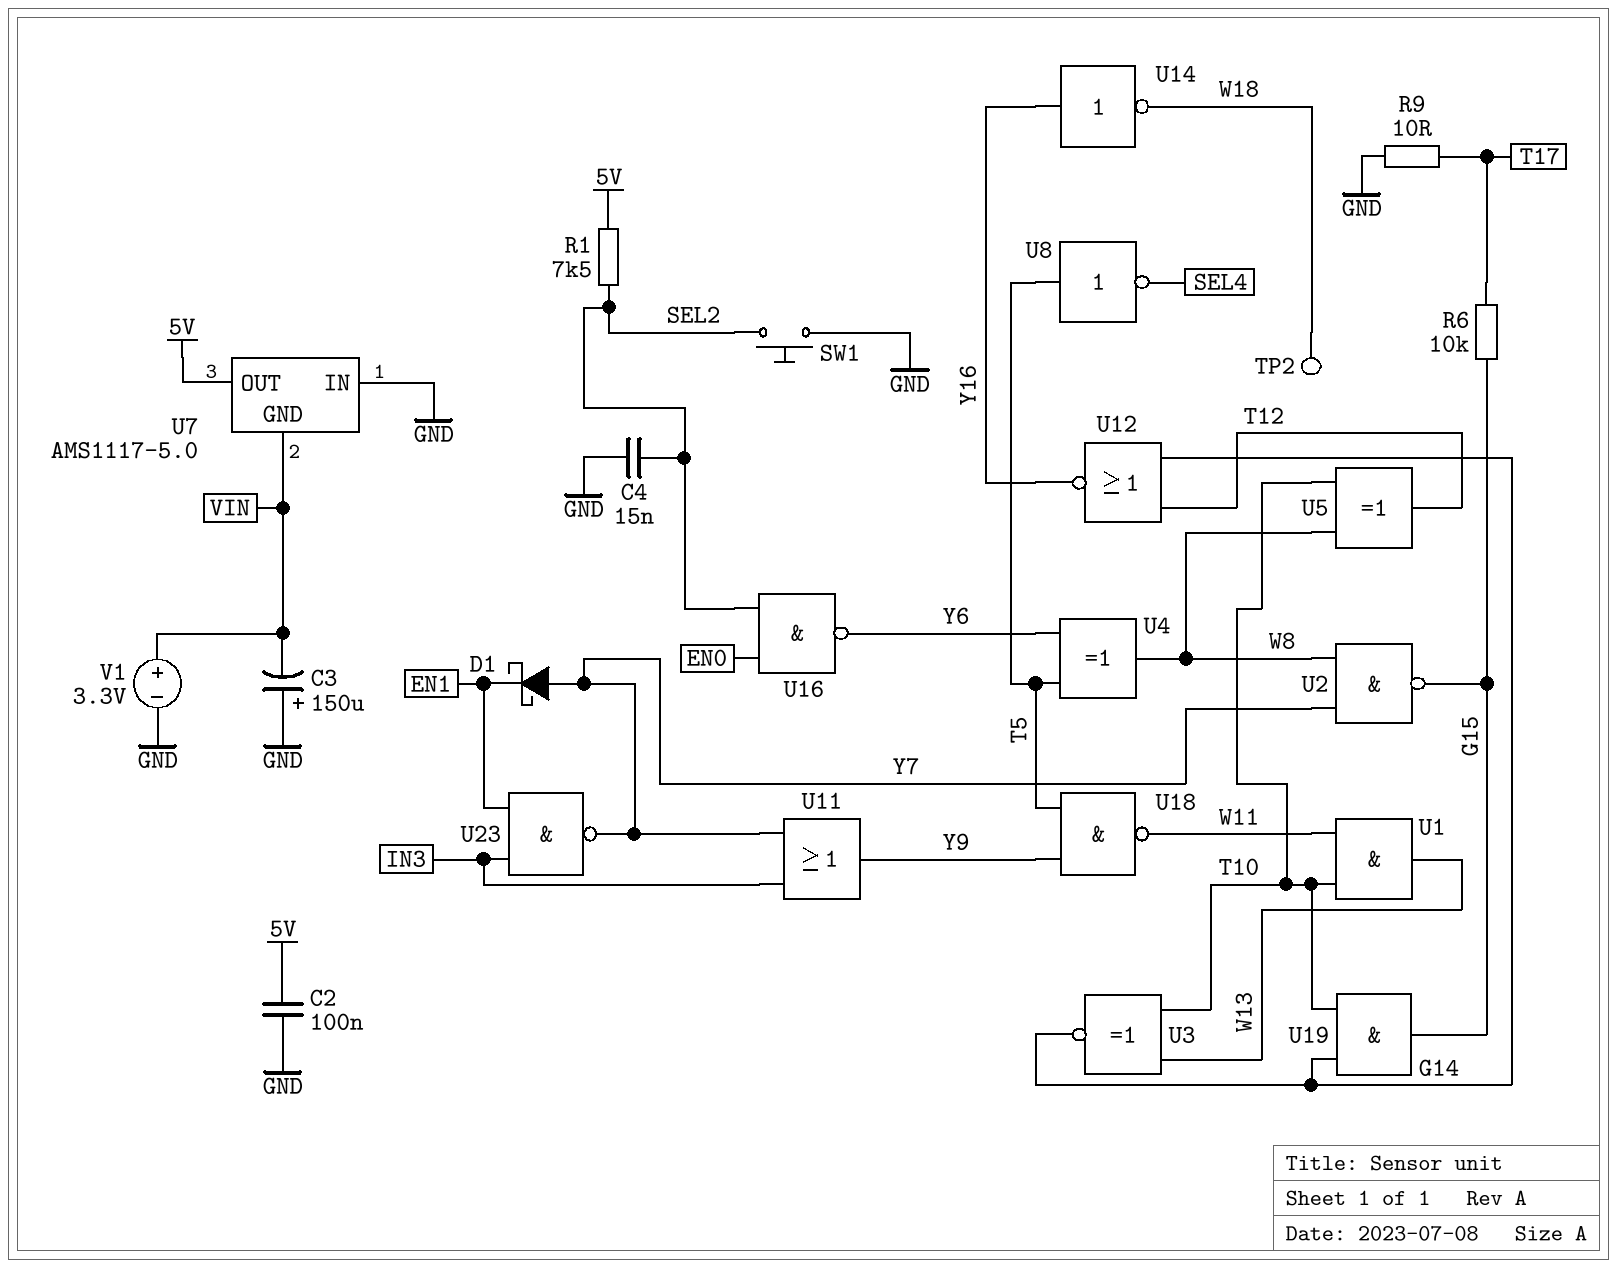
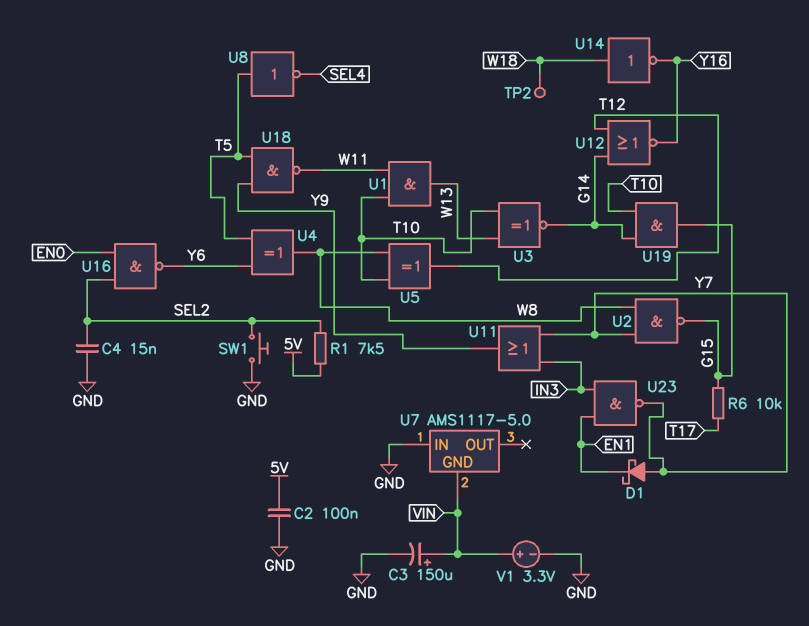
C3: 150uF (plus GND, minus VIN) -> 150uF (plus VIN, minus GND)
R9: 10 (GND, T17) -> none
U7 pin OUT: 5V -> none
U14: NOT (in Y16, out W18) -> NOT (in W18, out Y16)

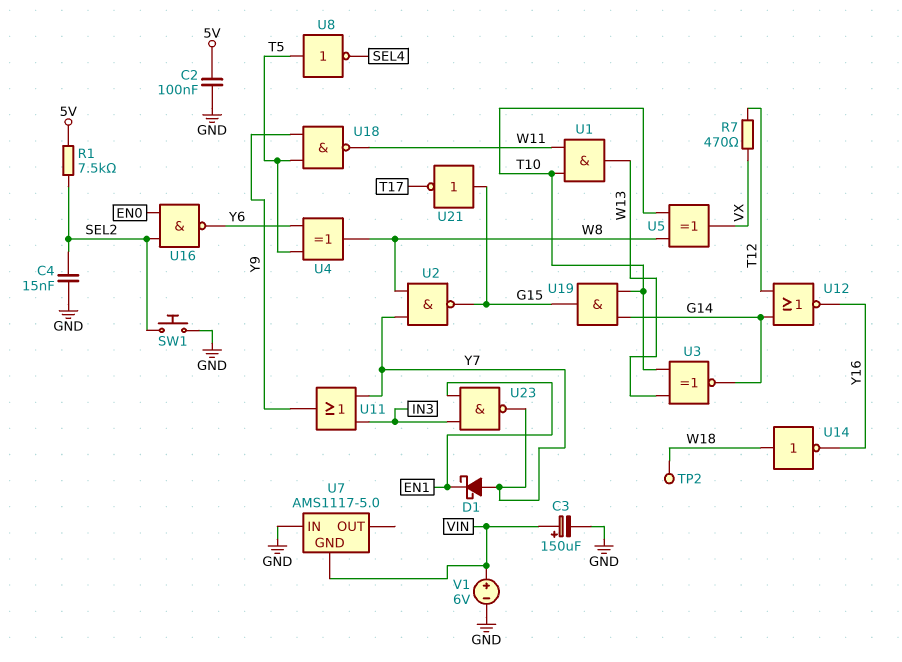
R6: 10k (G15, T17) -> none
R7: none -> 470 (T12, VX)
U5: XOR (in T10, in W8, out T12) -> XOR (in T10, in W8, out VX)
U21: none -> NOT (in G15, out T17)
V1: 3.3V (plus VIN, minus GND) -> 6V (plus VIN, minus GND)

